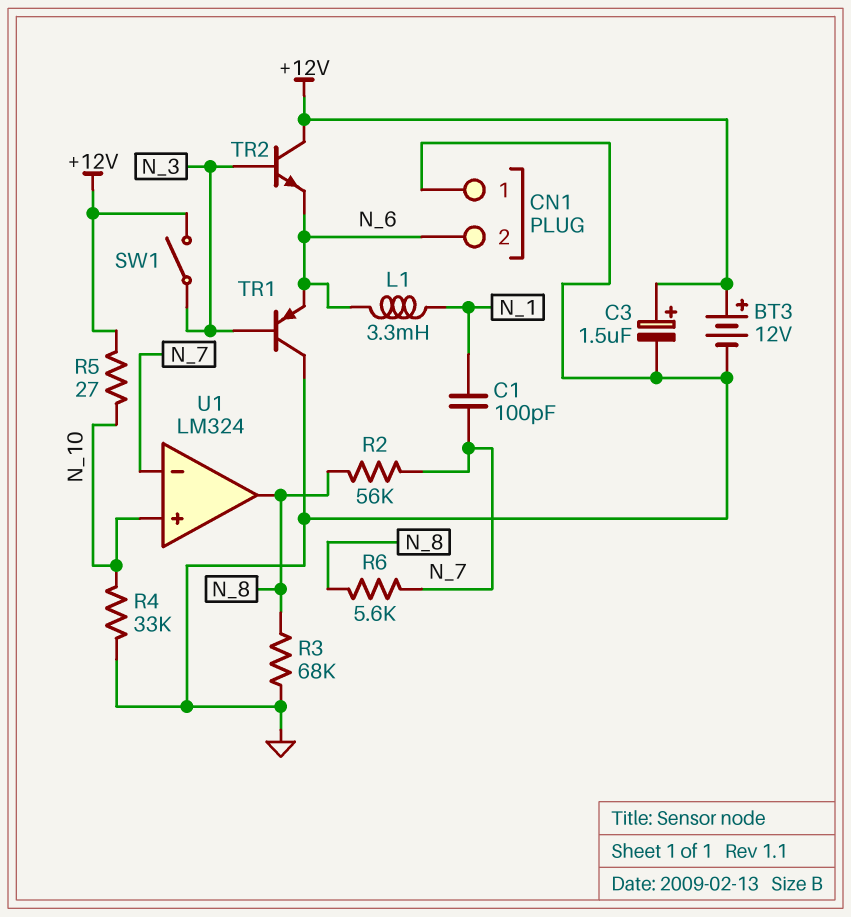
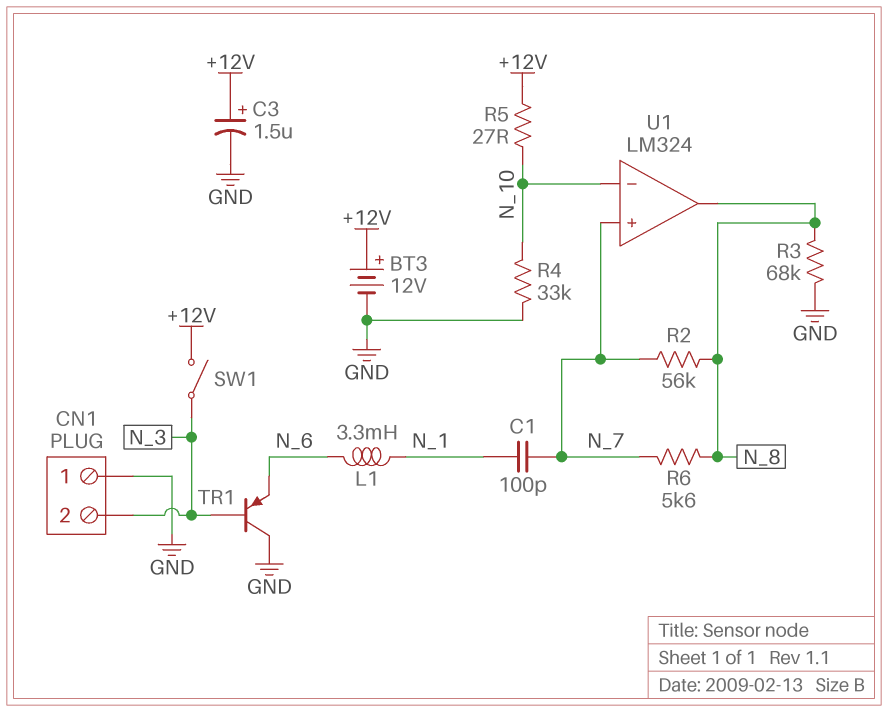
CN1 pin 2: N_6 -> N_3
TR2: NPN (B N_3, C +12V, E N_6) -> none
U1 pin in+: N_10 -> N_7
U1 pin in-: N_7 -> N_10

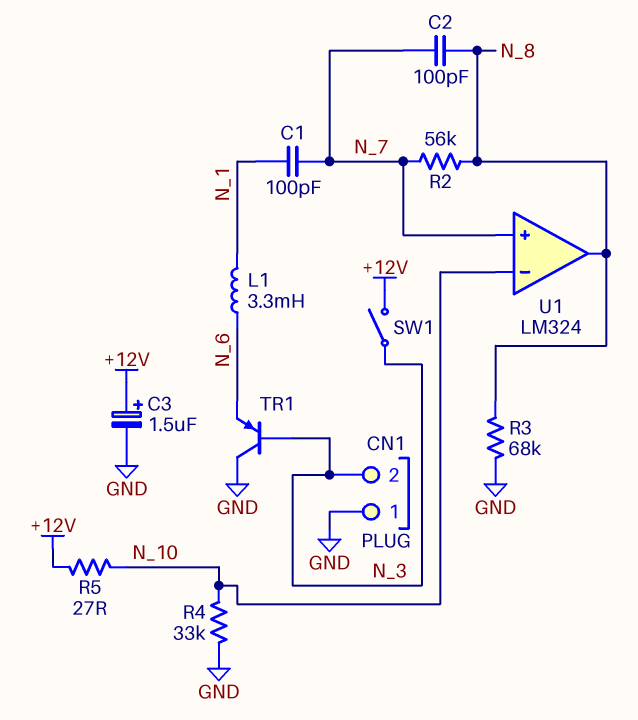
BT3: 12V (plus +12V, minus GND) -> none
C2: none -> 100pF (N_7, N_8)
R6: 5.6k (N_7, N_8) -> none

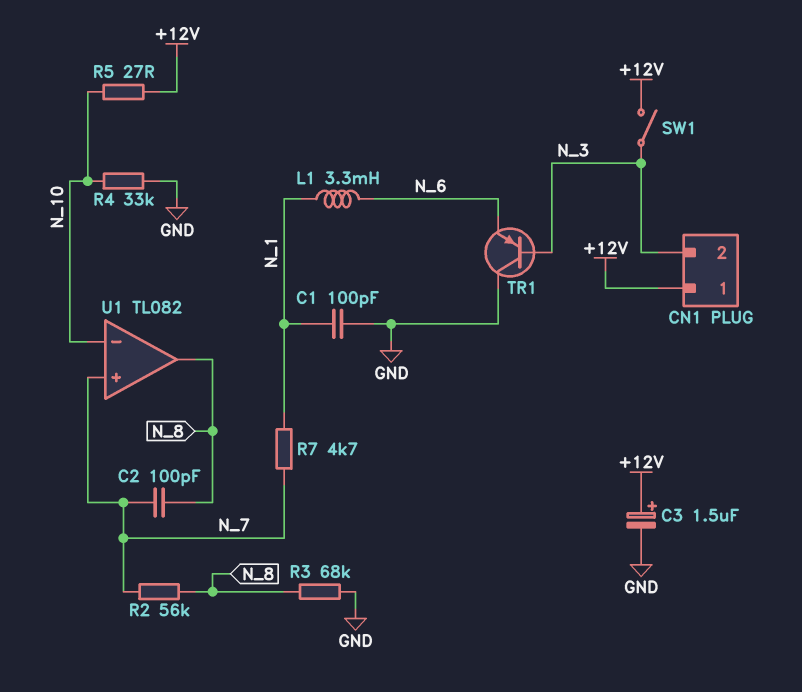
C1: 100pF (N_1, N_7) -> 100pF (GND, N_1)
CN1 pin 1: GND -> +12V
R7: none -> 4.7k (N_1, N_7)
U1: LM324 -> TL082

